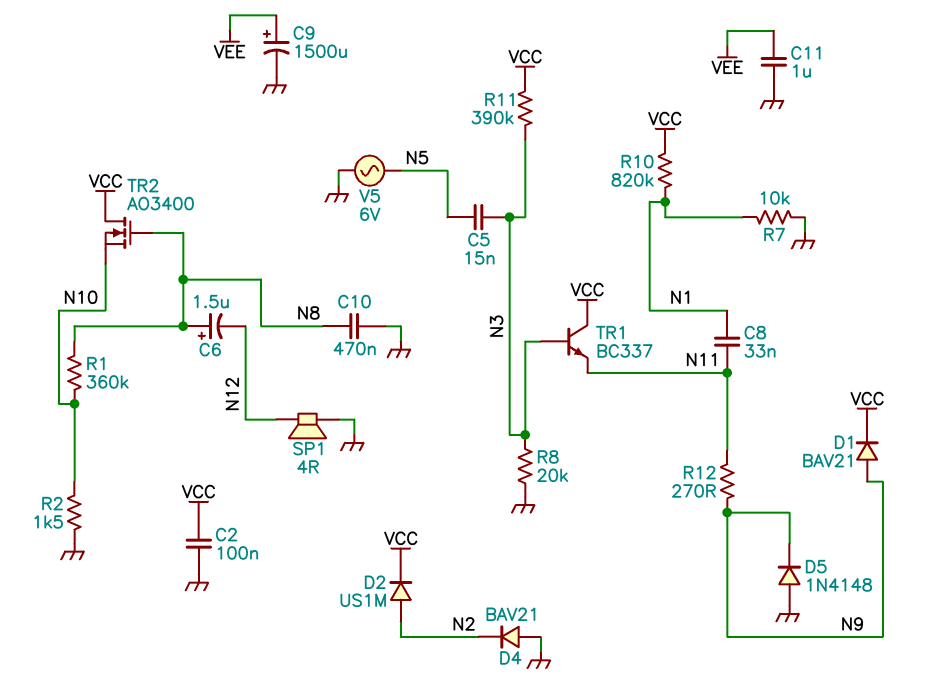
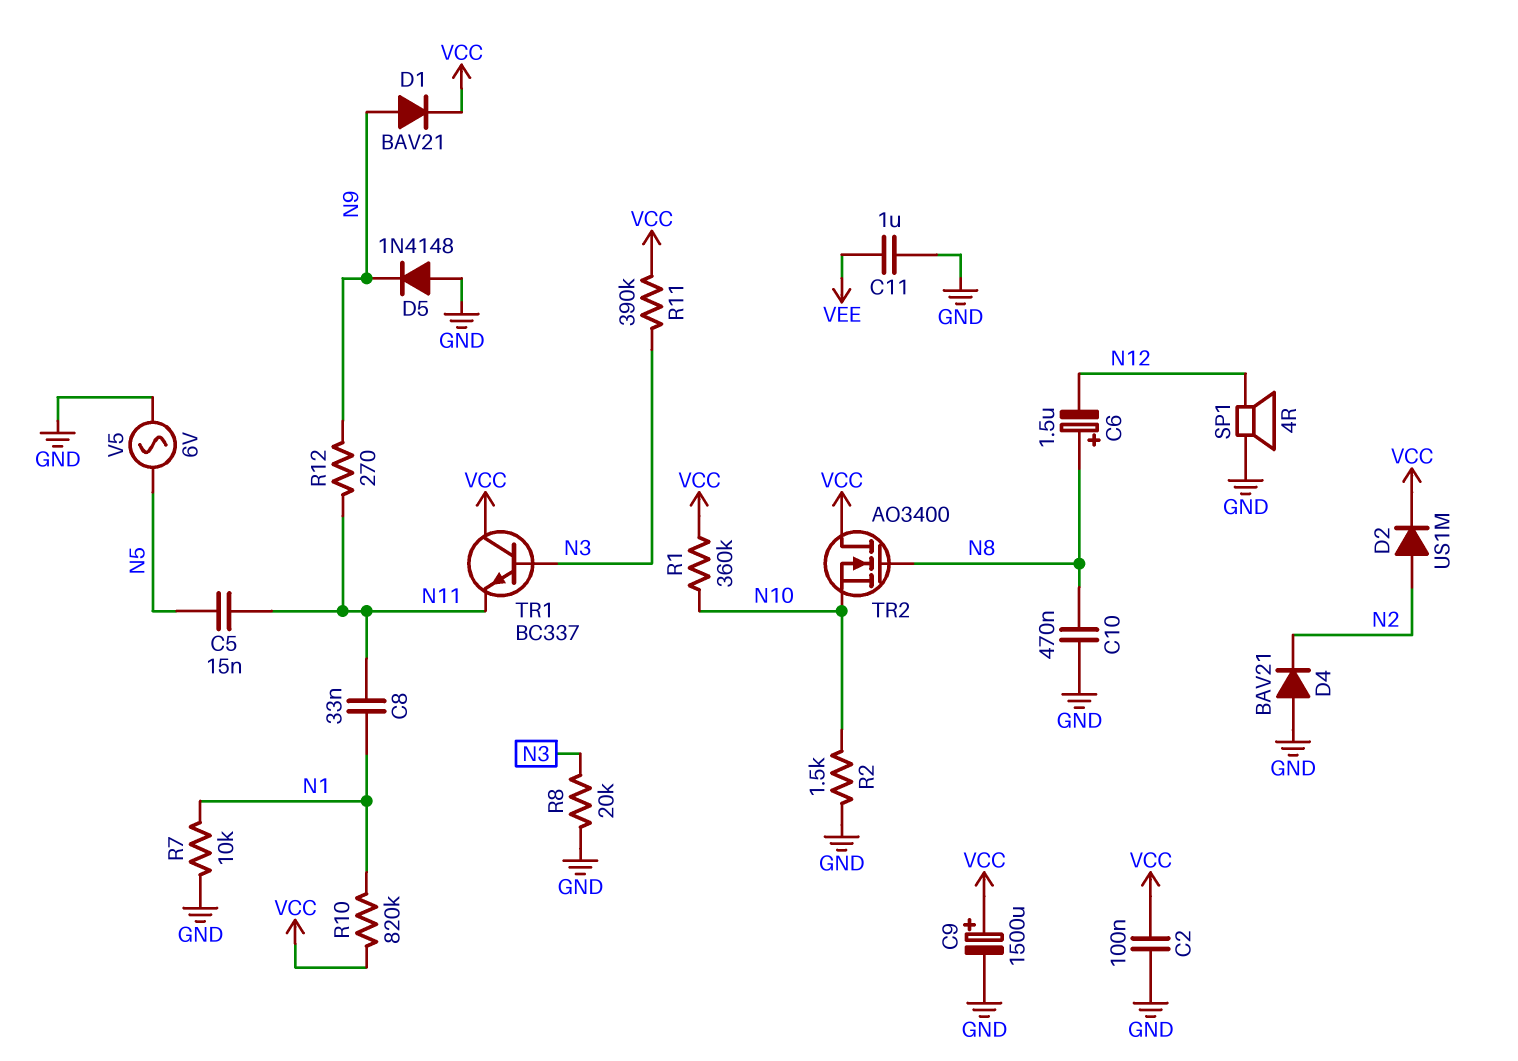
C5: 15nF (N3, N5) -> 15nF (N5, N11)
C9: 1500uF (plus VEE, minus GND) -> 1500uF (plus VCC, minus GND)
R1: 360k (N8, N10) -> 360k (N10, VCC)

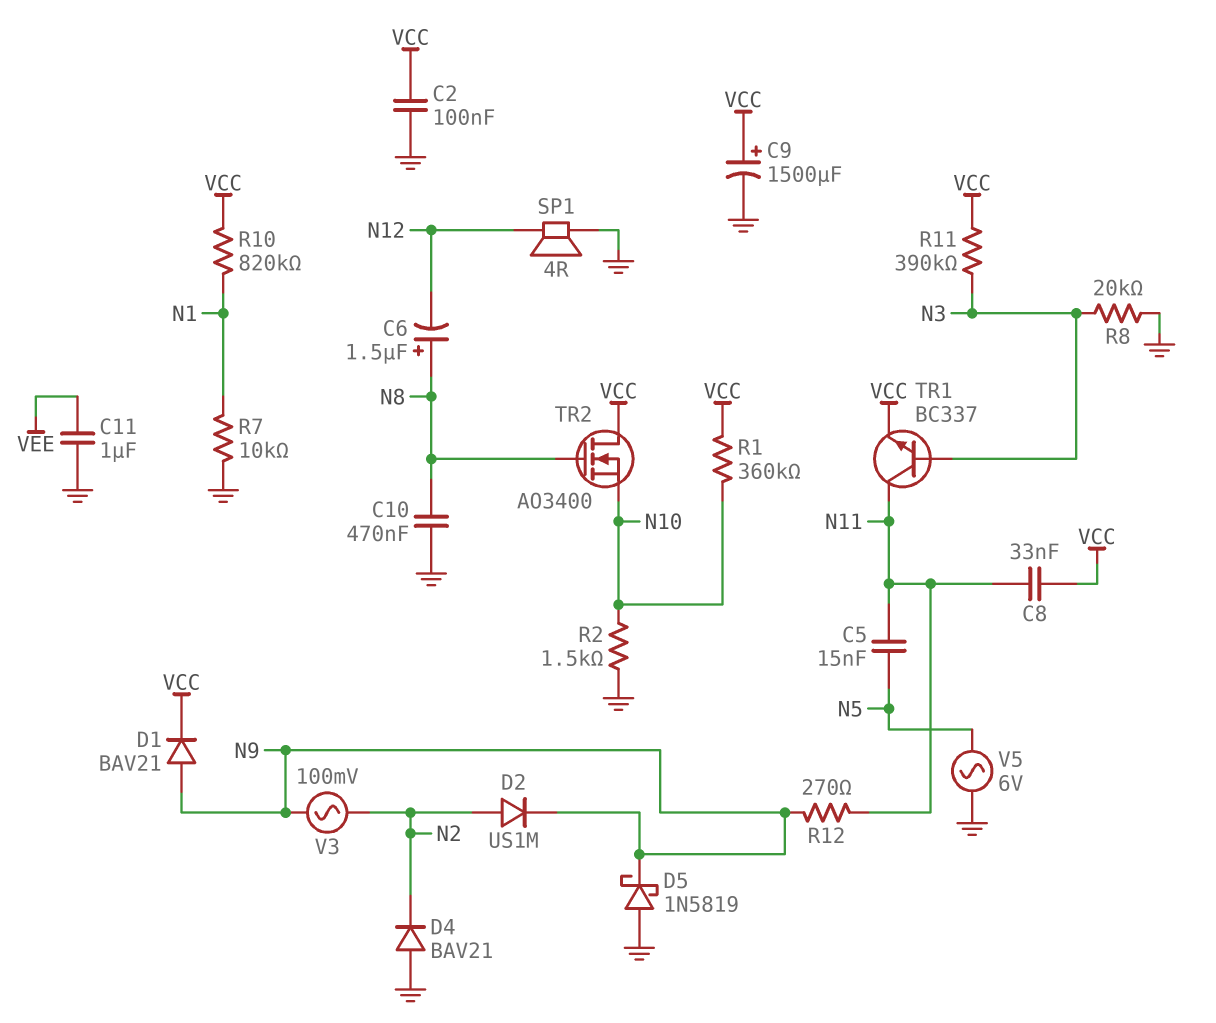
C8: 33nF (N1, N11) -> 33nF (N11, VCC)
D2: diode US1M (A N2, K VCC) -> diode US1M (A N2, K N9)
D5: diode 1N4148 (A GND, K N9) -> schottky 1N5819 (A GND, K N9)
TR1: NPN BC337 (B N3, C VCC, E N11) -> NPN BC337 (B N3, C N11, E VCC)
V3: none -> AC 100mV (N2, N9)

